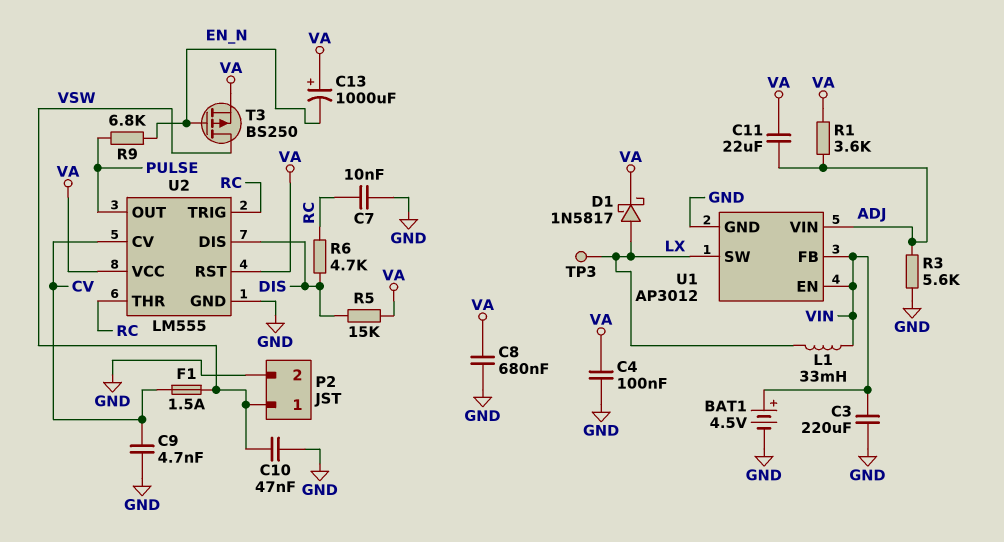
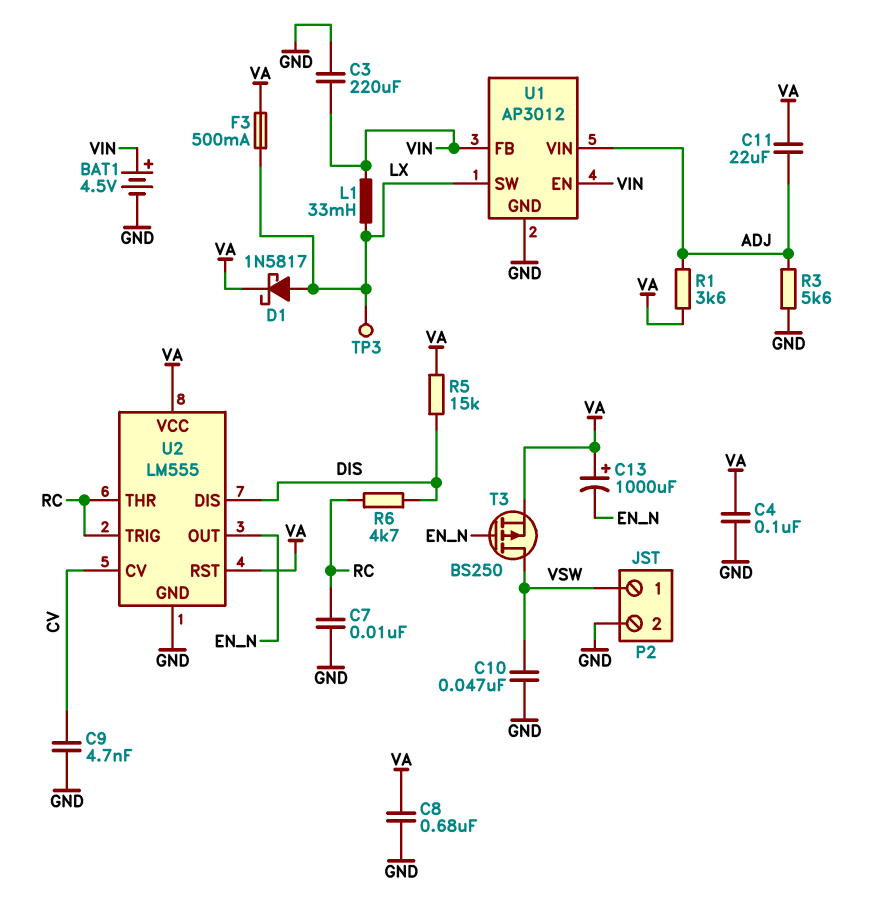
F1: 1.5A (CV, VSW) -> none
F3: none -> 500mA (LX, VA)
R9: 6.8k (EN_N, PULSE) -> none
U2 pin OUT: PULSE -> EN_N

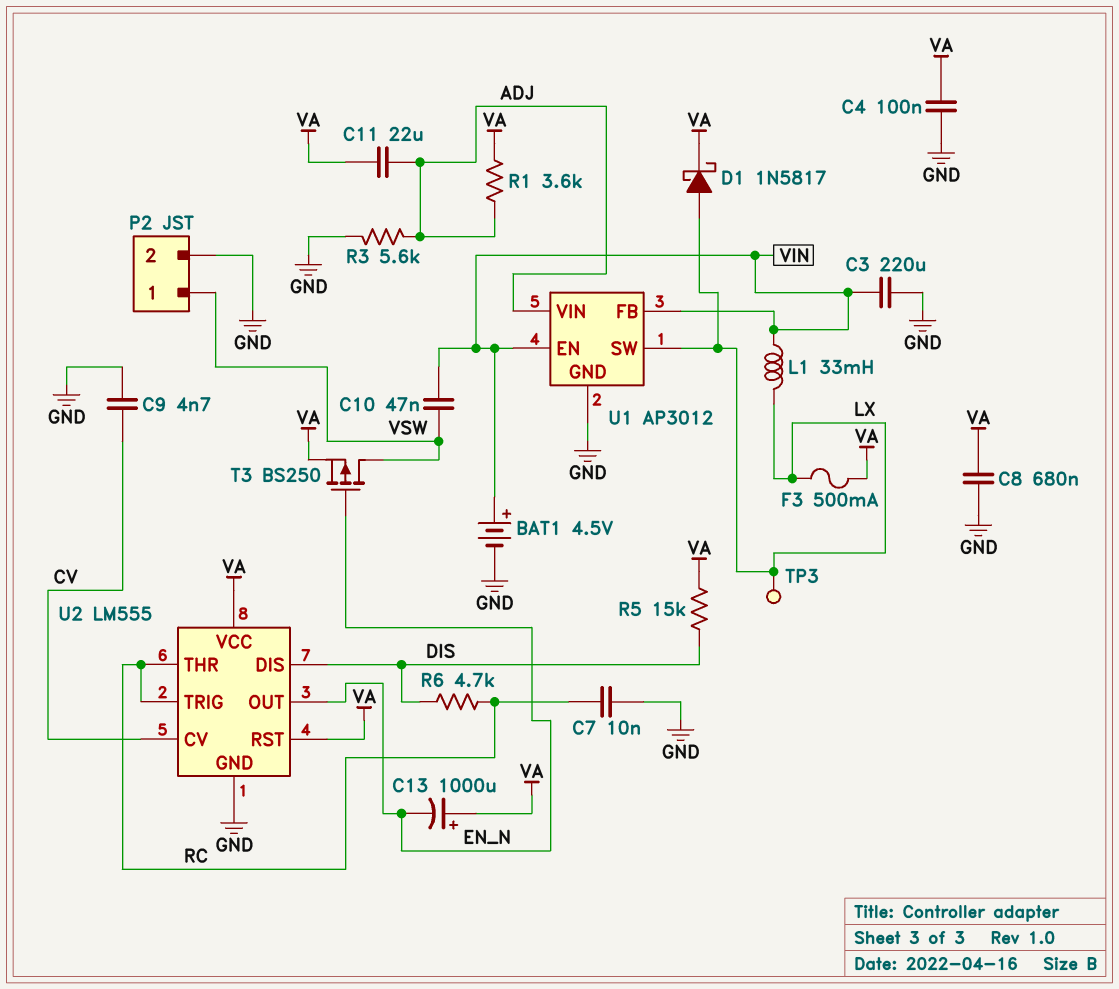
C10: 47nF (GND, VSW) -> 47nF (VIN, VSW)

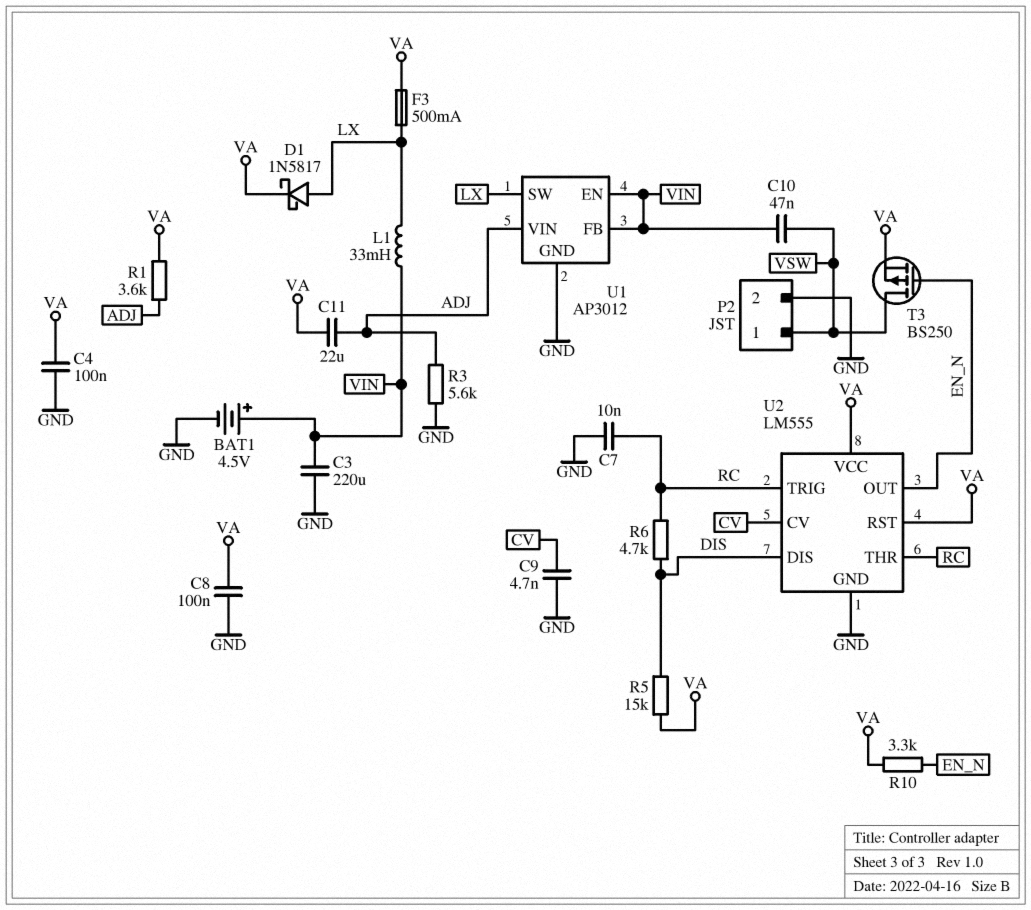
C8: 680nF (GND, VA) -> 100nF (GND, VA)
C13: 1000uF (plus VA, minus EN_N) -> none
R10: none -> 3.3k (EN_N, VA)
TP3: test point (LX) -> none

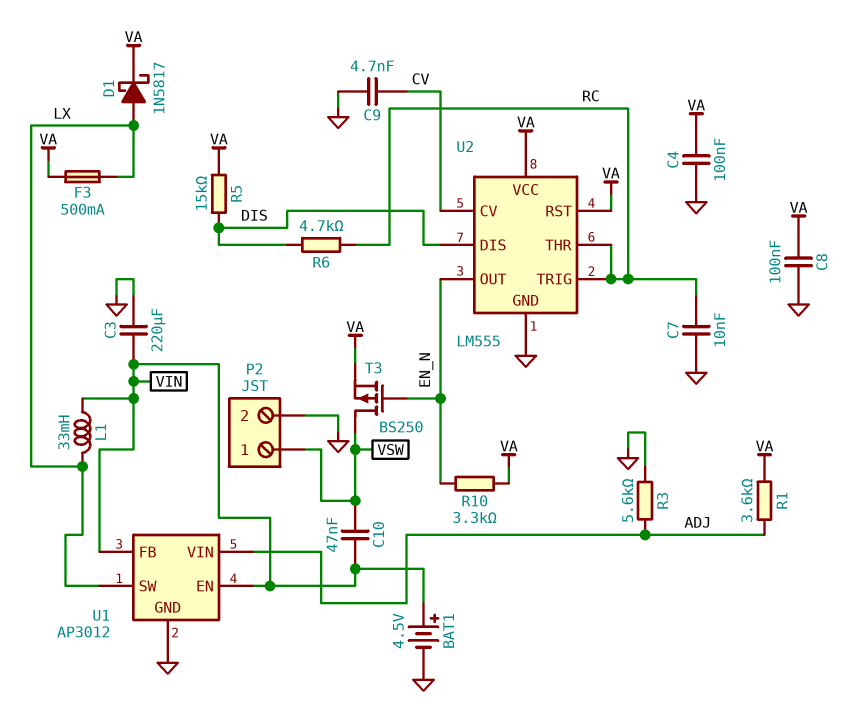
C11: 22uF (ADJ, VA) -> none

